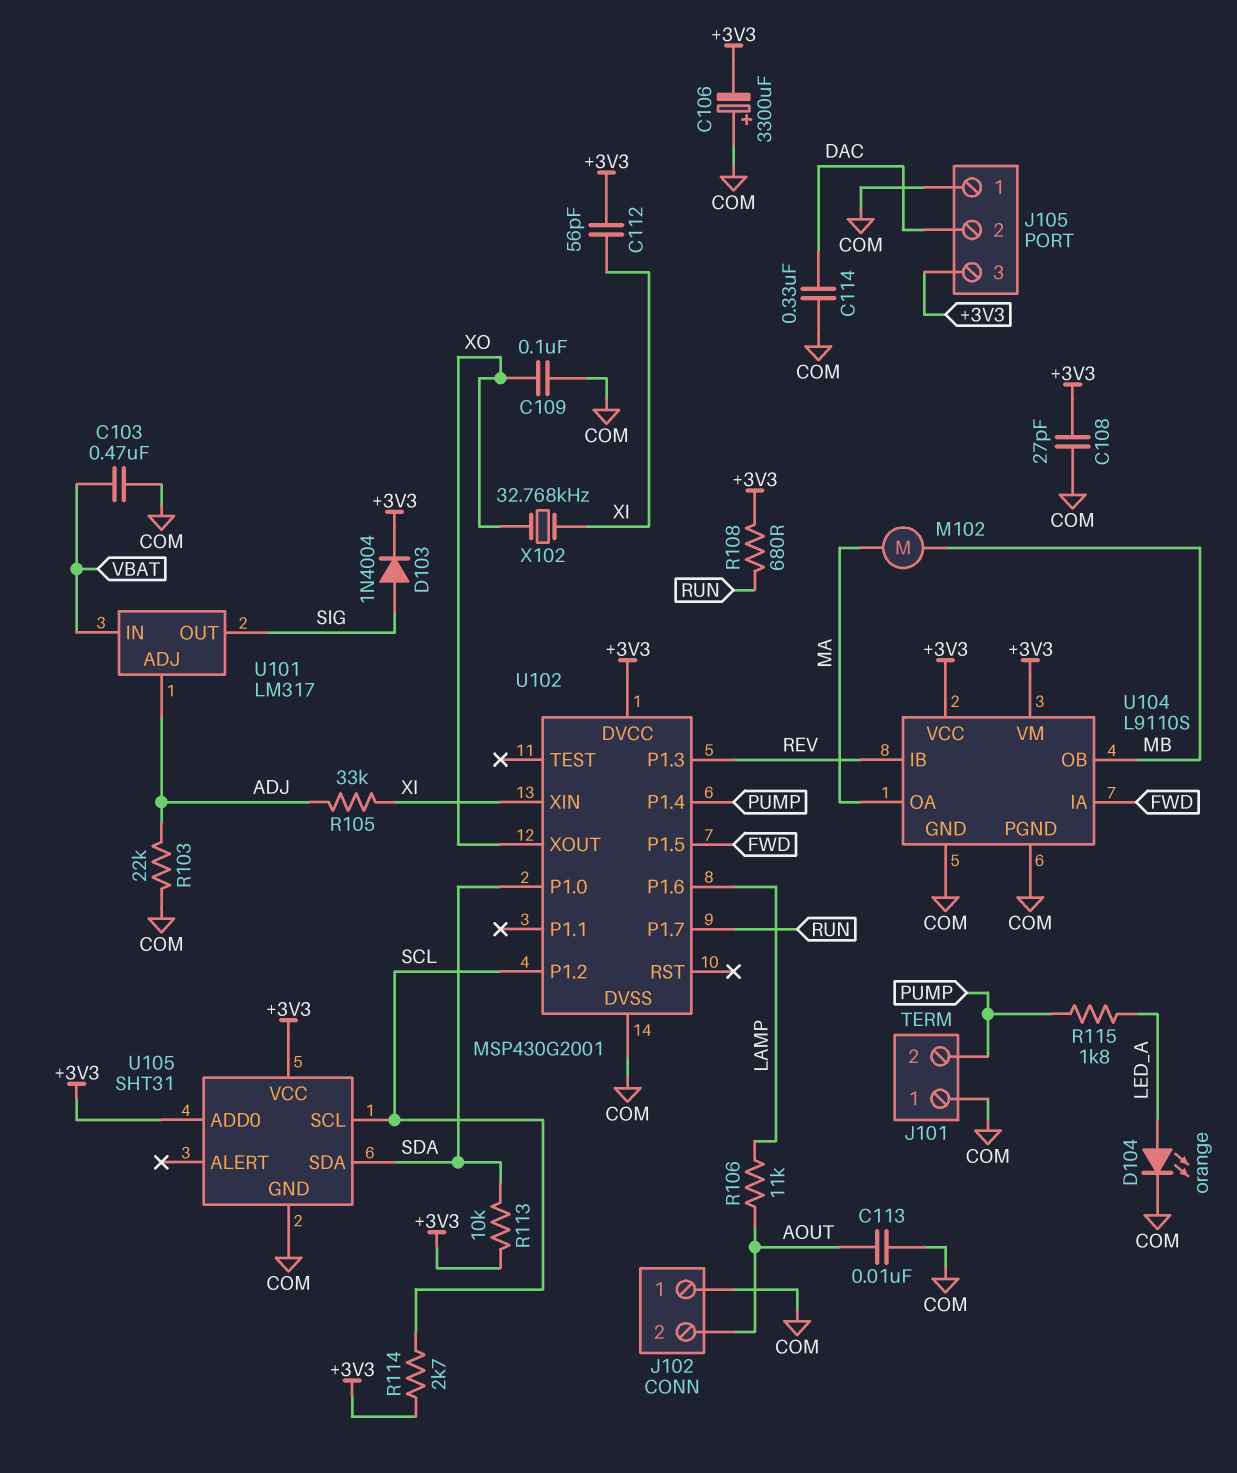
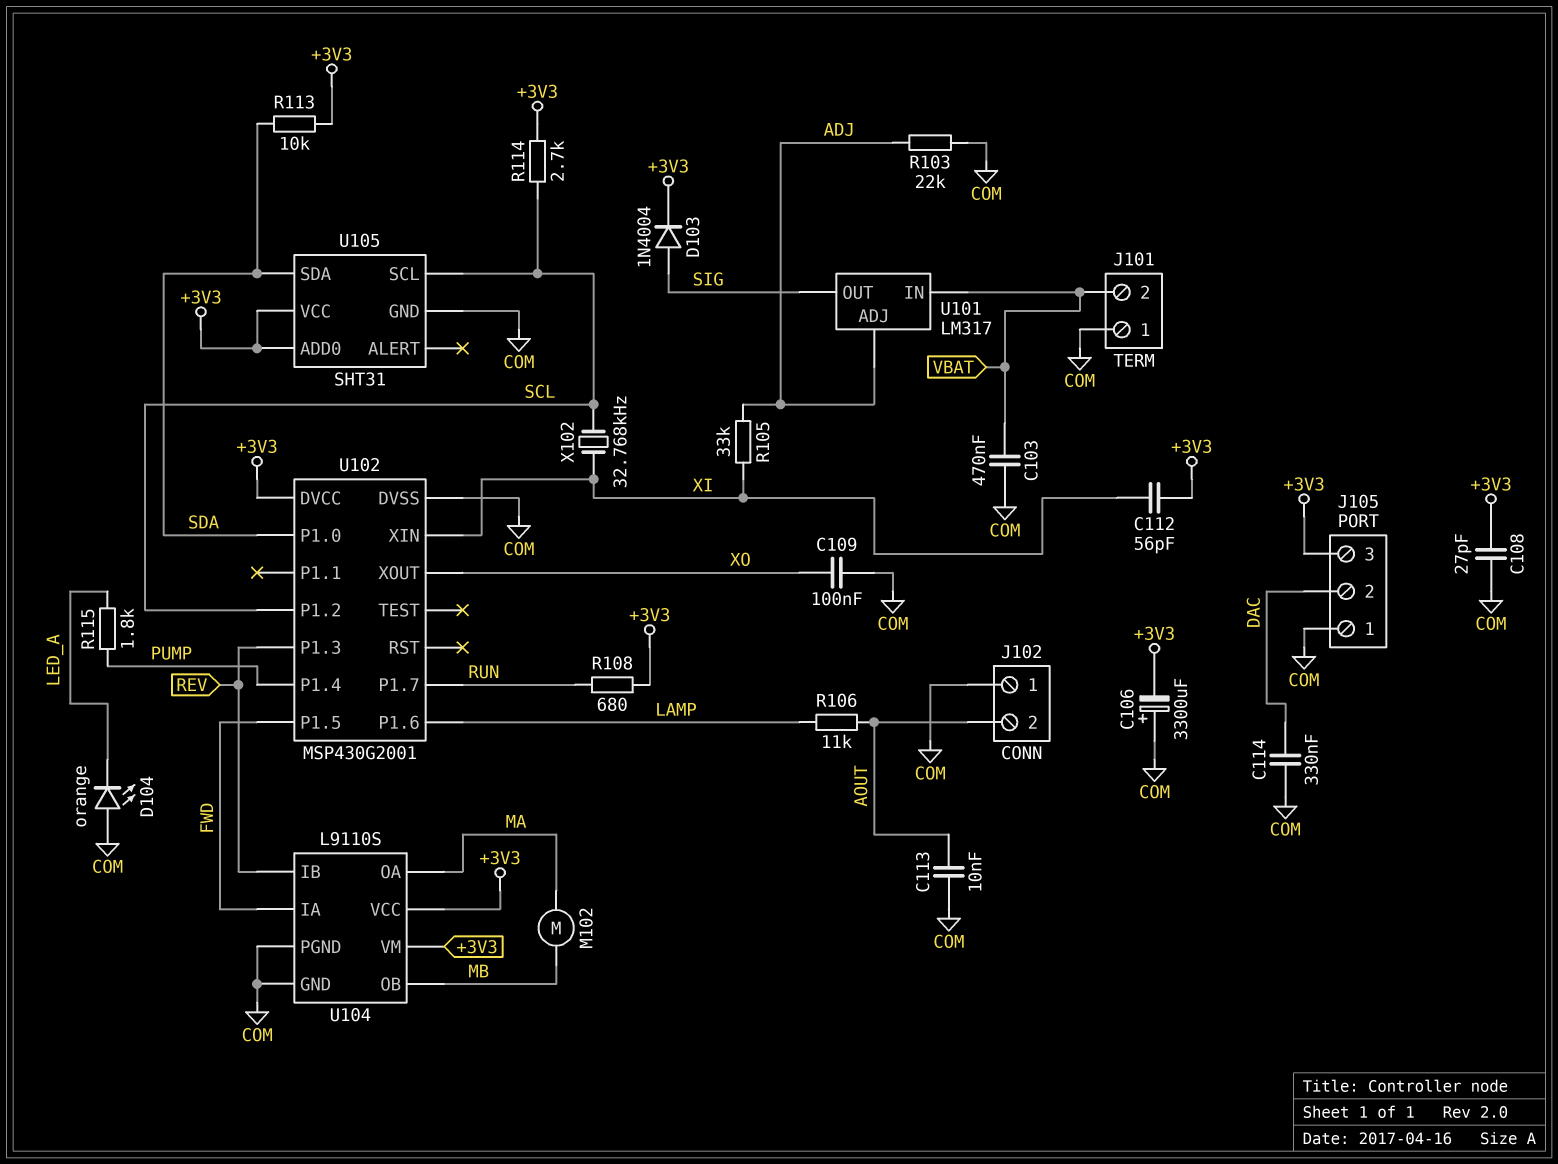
D104: LED orange (A LED_A, K COM) -> LED orange (A COM, K LED_A)
J101 pin 2: PUMP -> VBAT
X102: 32.768kHz (XI, XO) -> 32.768kHz (SCL, XI)

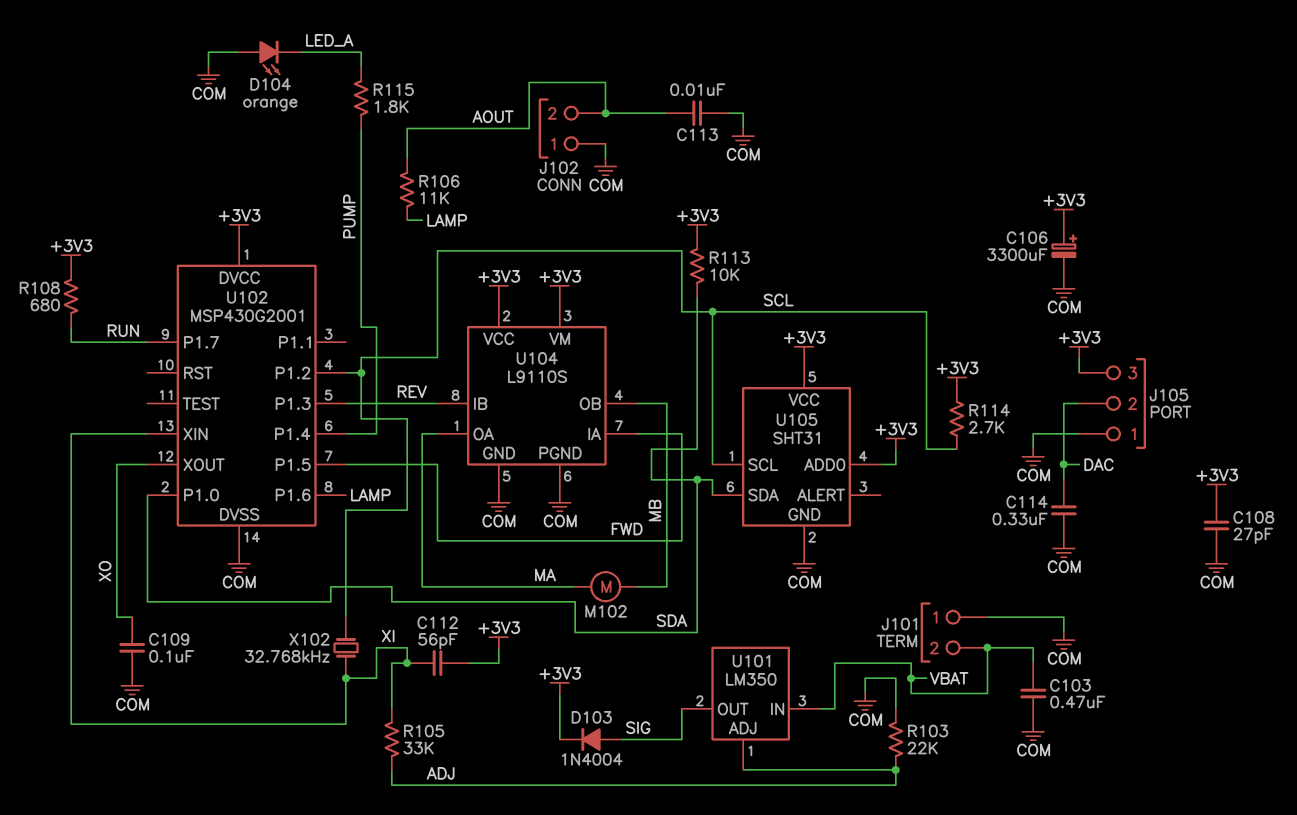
C106: 3300uF (plus COM, minus +3V3) -> 3300uF (plus +3V3, minus COM)
U101: LM317 -> LM350

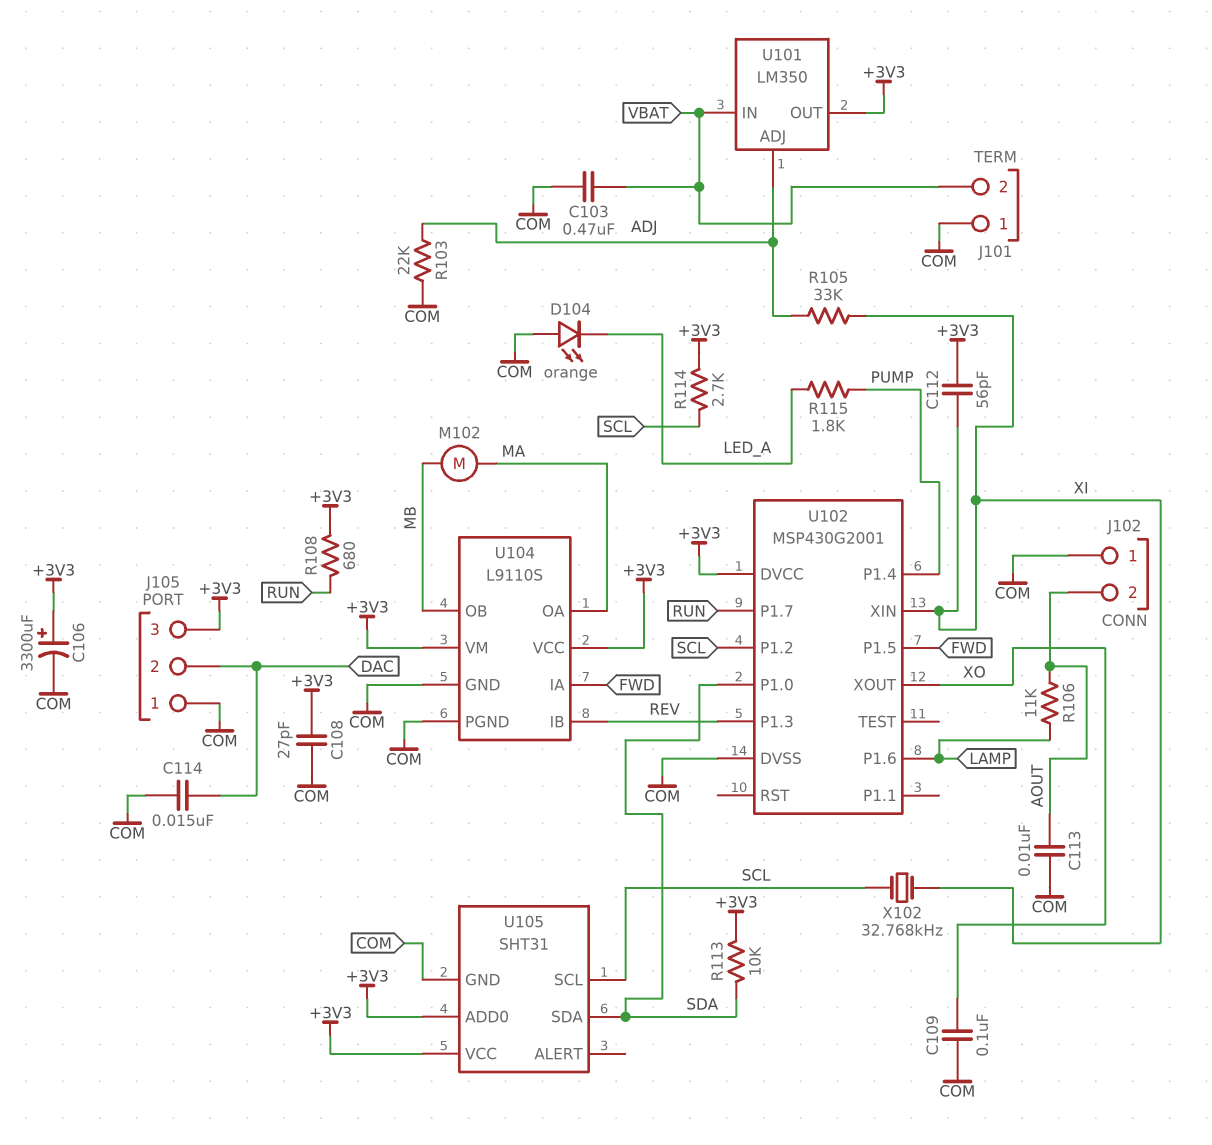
C114: 330nF (COM, DAC) -> 15nF (COM, DAC)
D103: diode 1N4004 (A SIG, K +3V3) -> none
U101 pin OUT: SIG -> +3V3

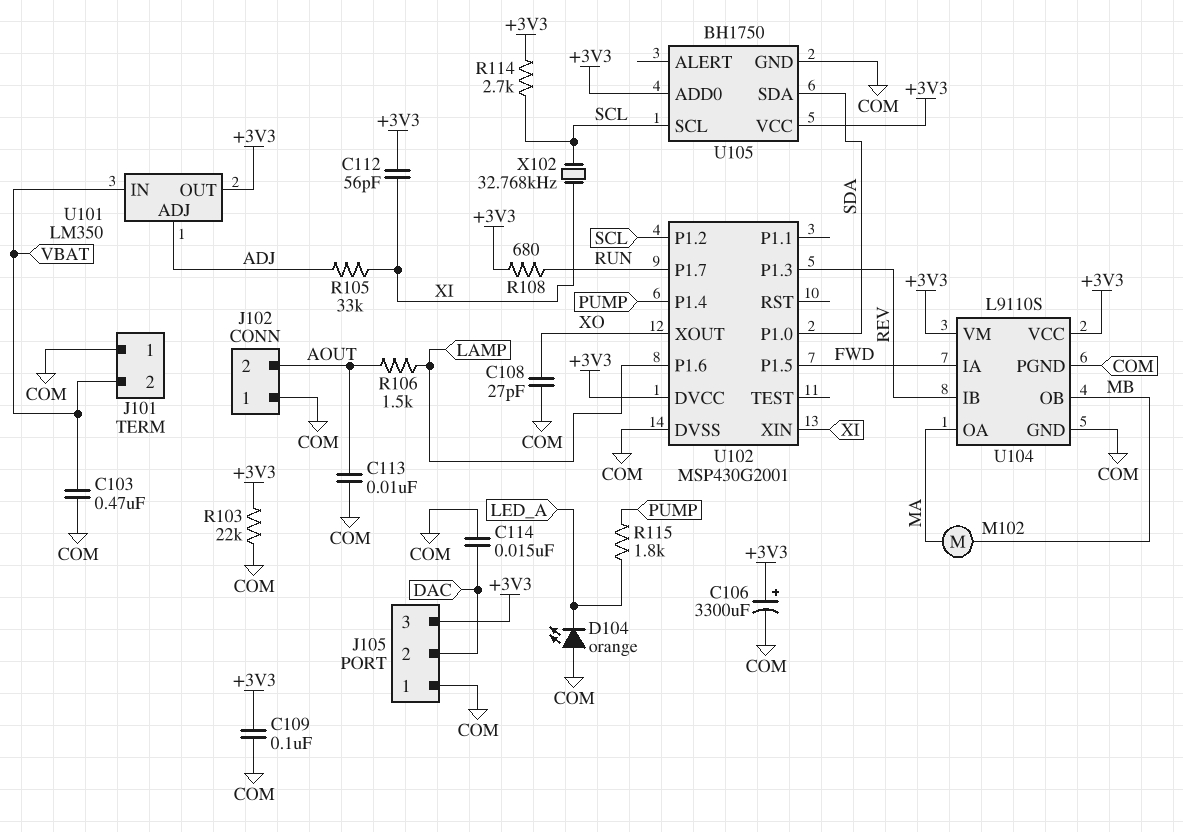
C108: 27pF (+3V3, COM) -> 27pF (COM, XO)
C109: 100nF (COM, XO) -> 100nF (+3V3, COM)
R103: 22k (ADJ, COM) -> 22k (+3V3, COM)
R106: 11k (AOUT, LAMP) -> 1.5k (AOUT, LAMP)
R113: 10k (+3V3, SDA) -> none
U105: SHT31 -> BH1750

